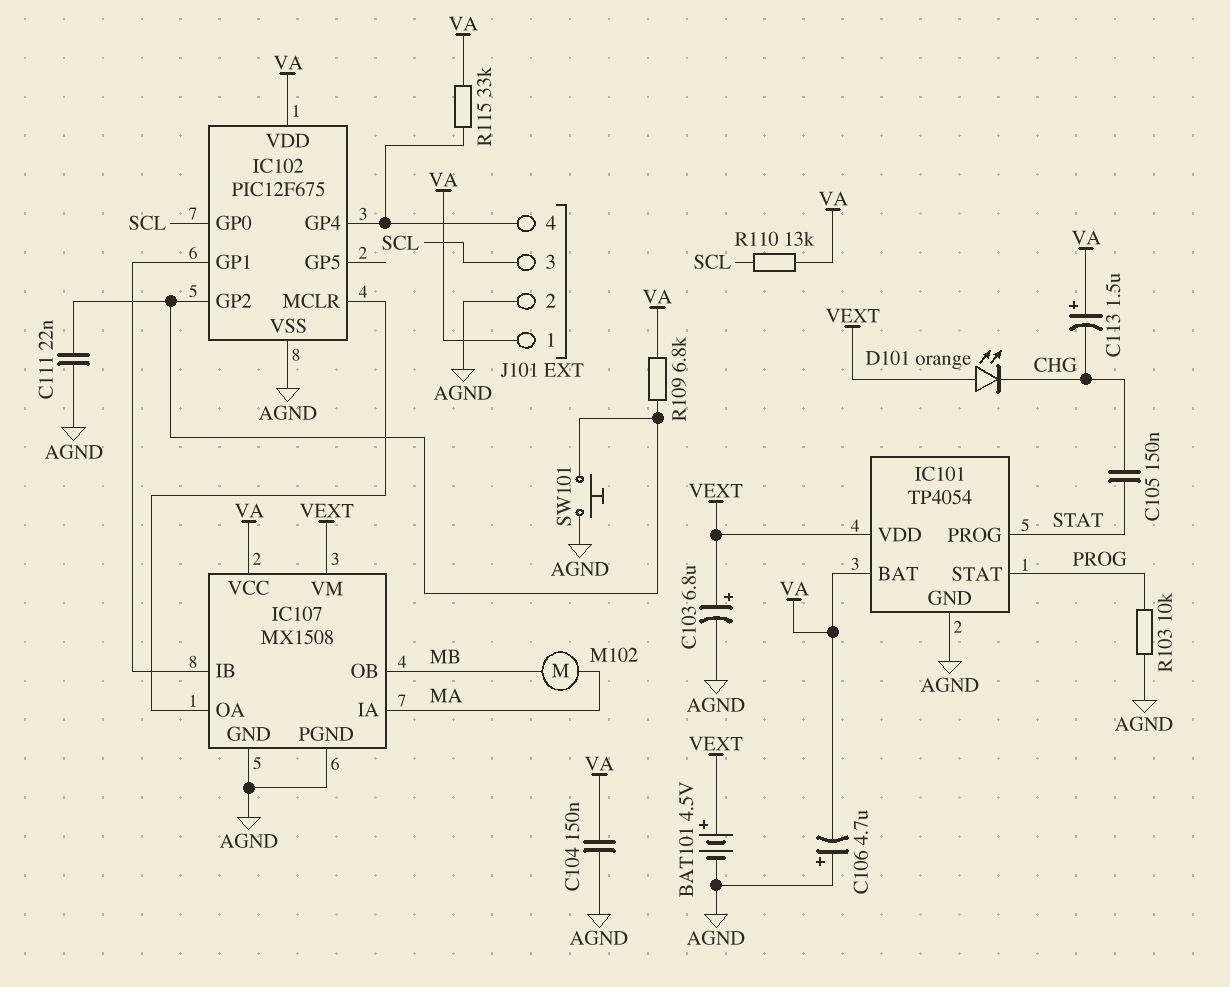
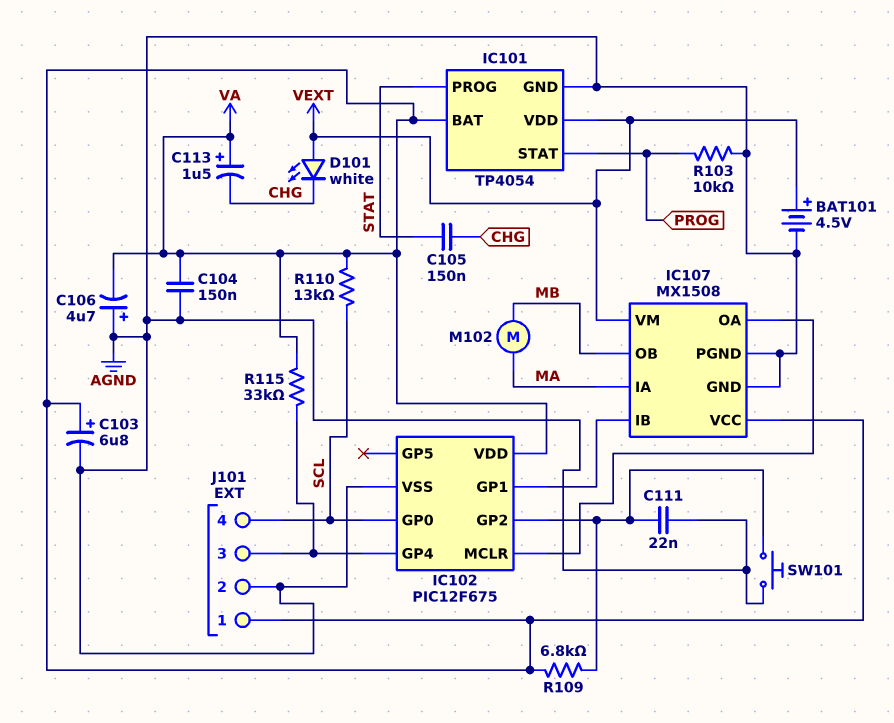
C103: 6.8uF (plus VEXT, minus AGND) -> 6.8uF (plus VA, minus AGND)
D101: LED orange (A VEXT, K CHG) -> LED white (A VEXT, K CHG)
J101 pin 3: SCL -> IC102/GP4
J101 pin 4: IC102/GP4 -> SCL

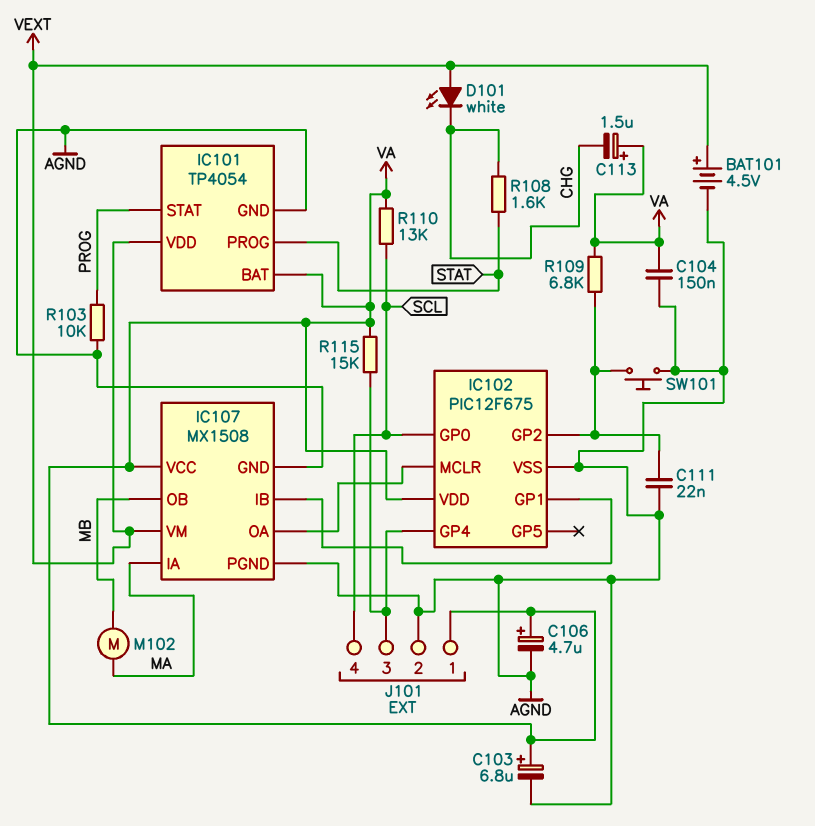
C105: 150nF (CHG, STAT) -> none
C106: 4.7uF (plus AGND, minus VA) -> 4.7uF (plus VA, minus AGND)
R108: none -> 1.6k (CHG, STAT)
R115: 33k (IC102/GP4, VA) -> 15k (IC102/GP4, VA)

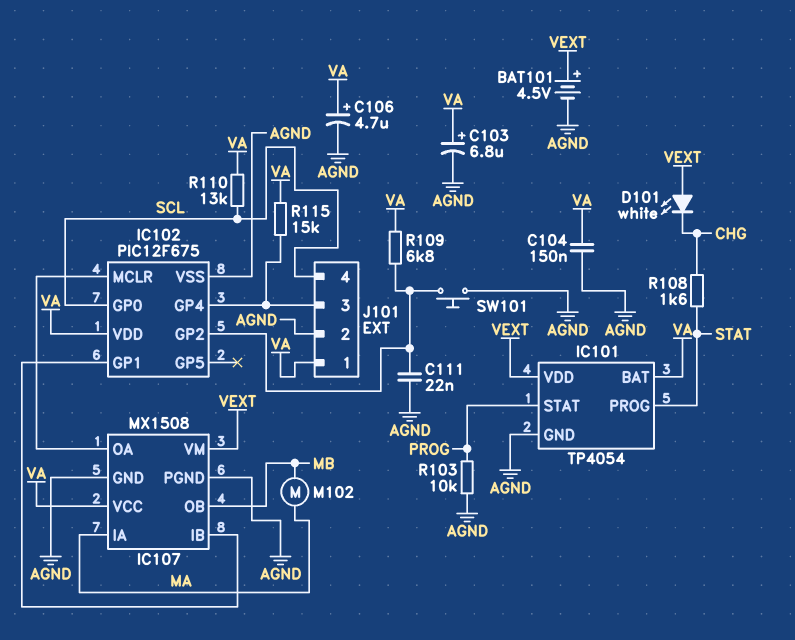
C113: 1.5uF (plus VA, minus CHG) -> none

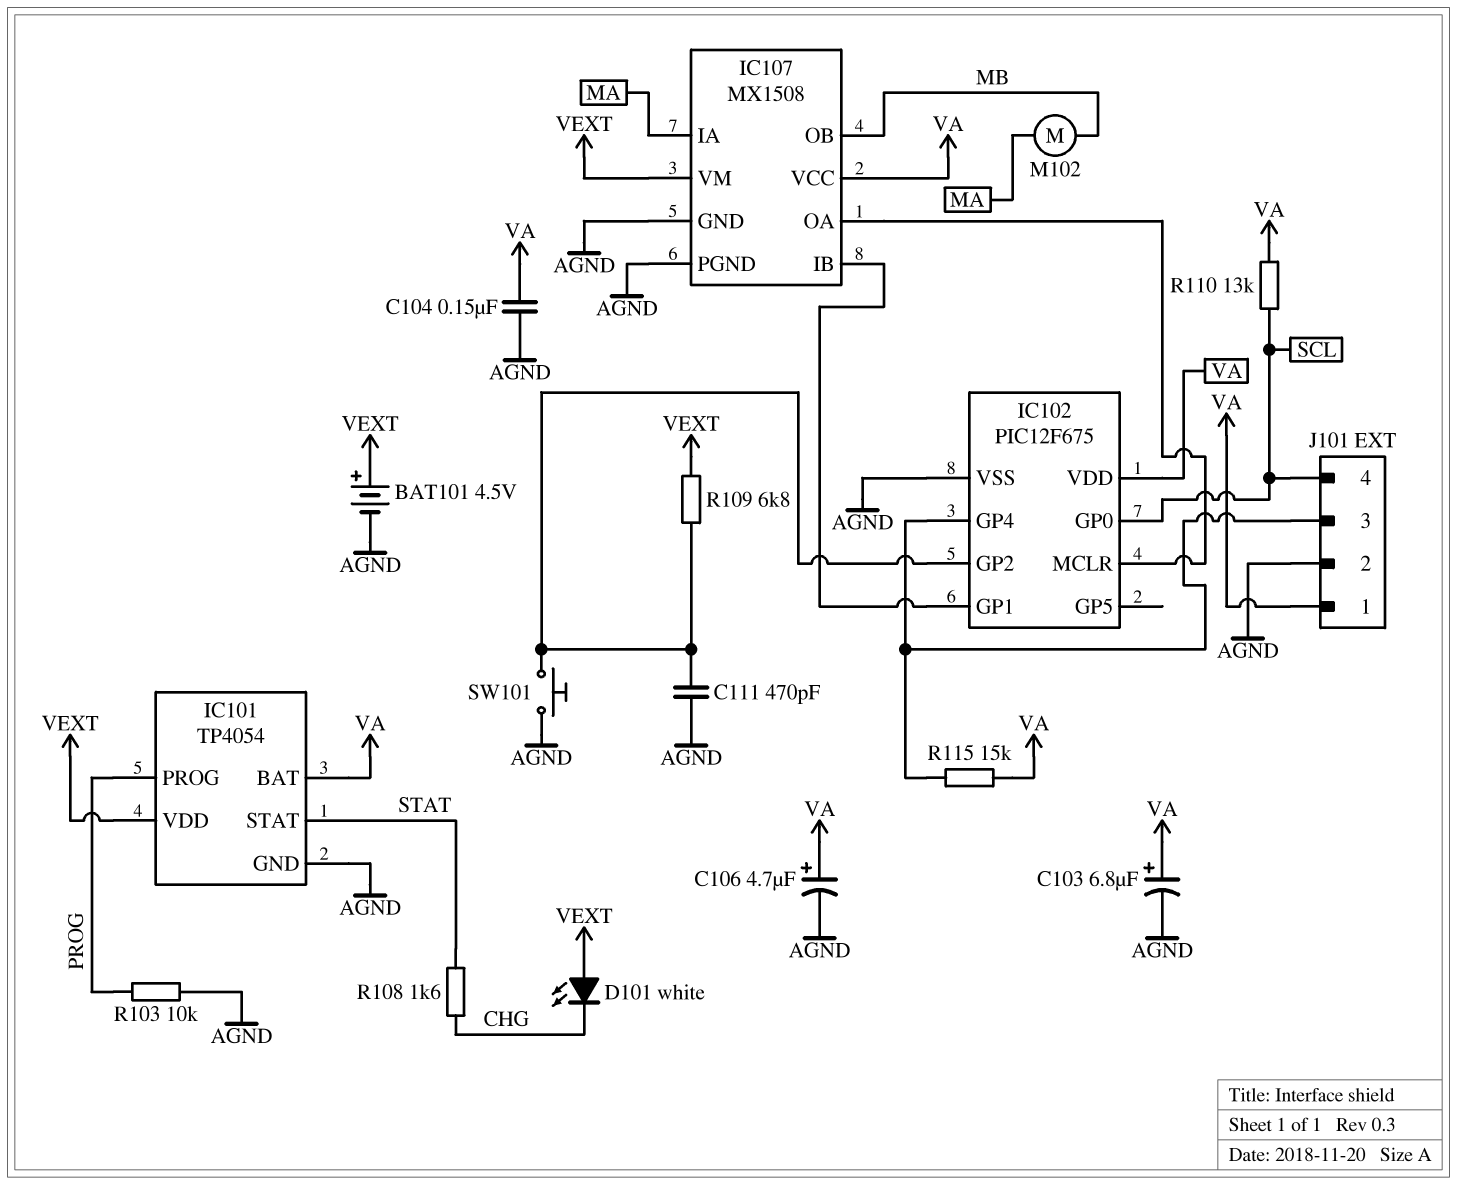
C111: 22nF (AGND, IC102/GP2) -> 470pF (AGND, IC102/GP2)
IC101 pin PROG: STAT -> PROG
IC101 pin STAT: PROG -> STAT
R109: 6.8k (IC102/GP2, VA) -> 6.8k (IC102/GP2, VEXT)

